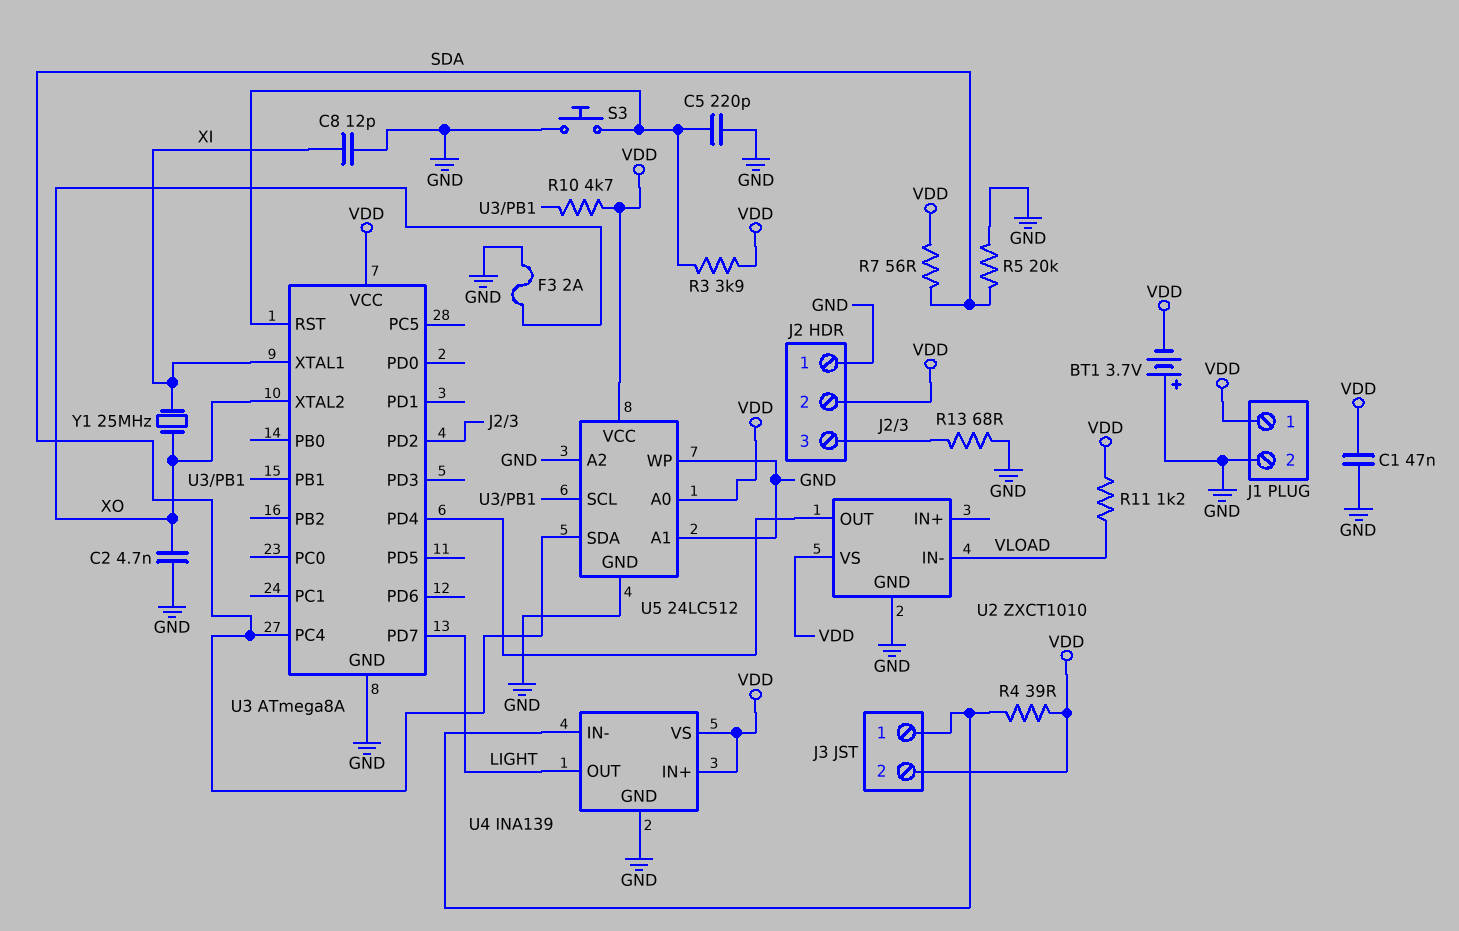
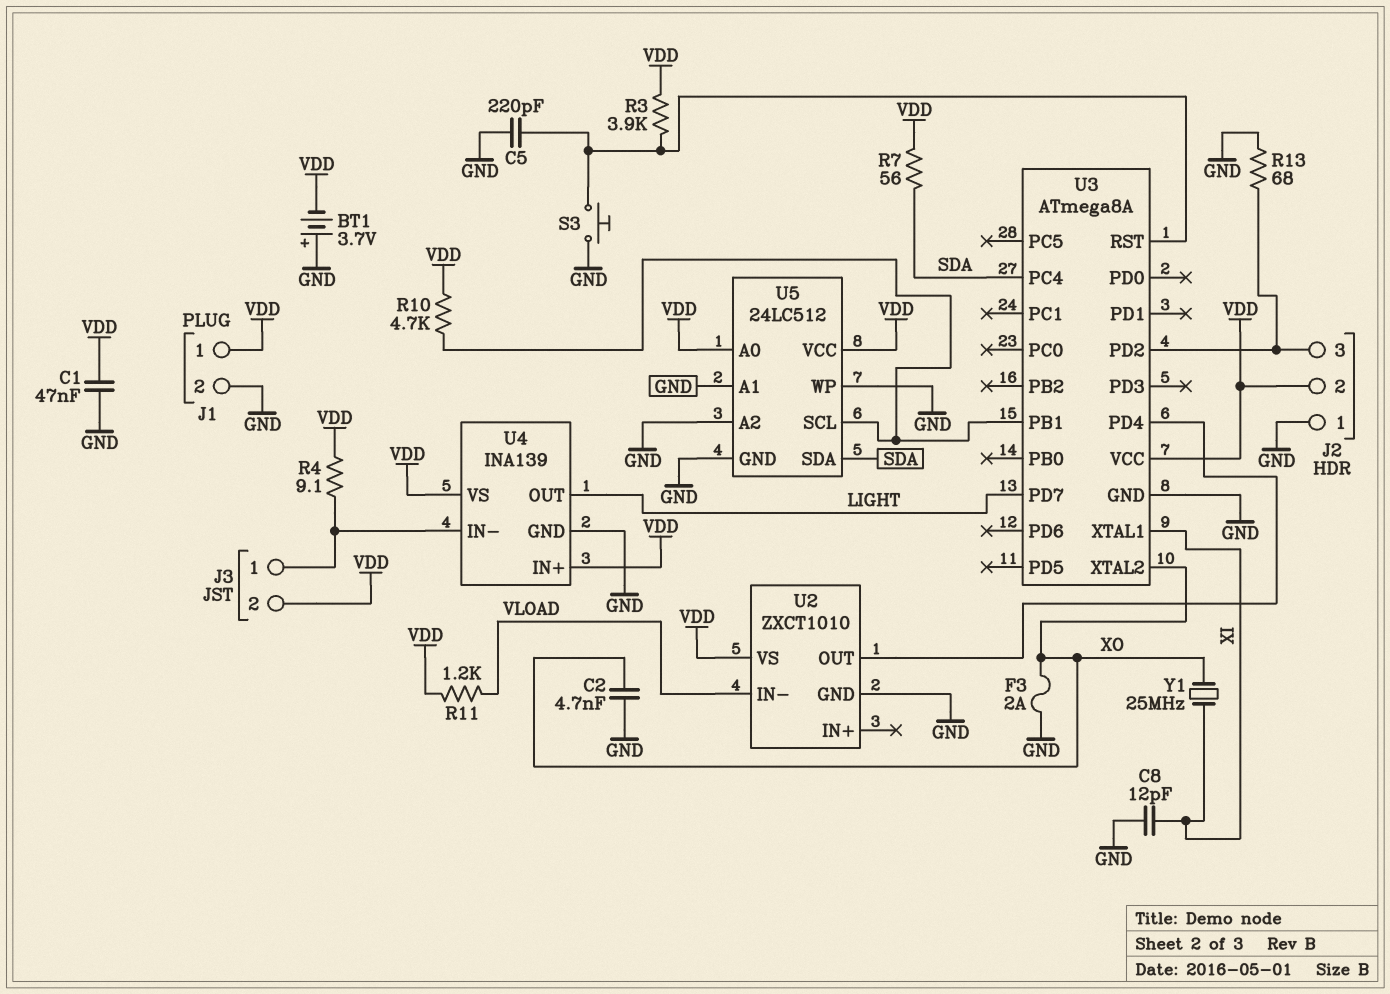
R4: 39 (J3/1, VDD) -> 9.1 (J3/1, VDD)
R5: 20k (GND, SDA) -> none

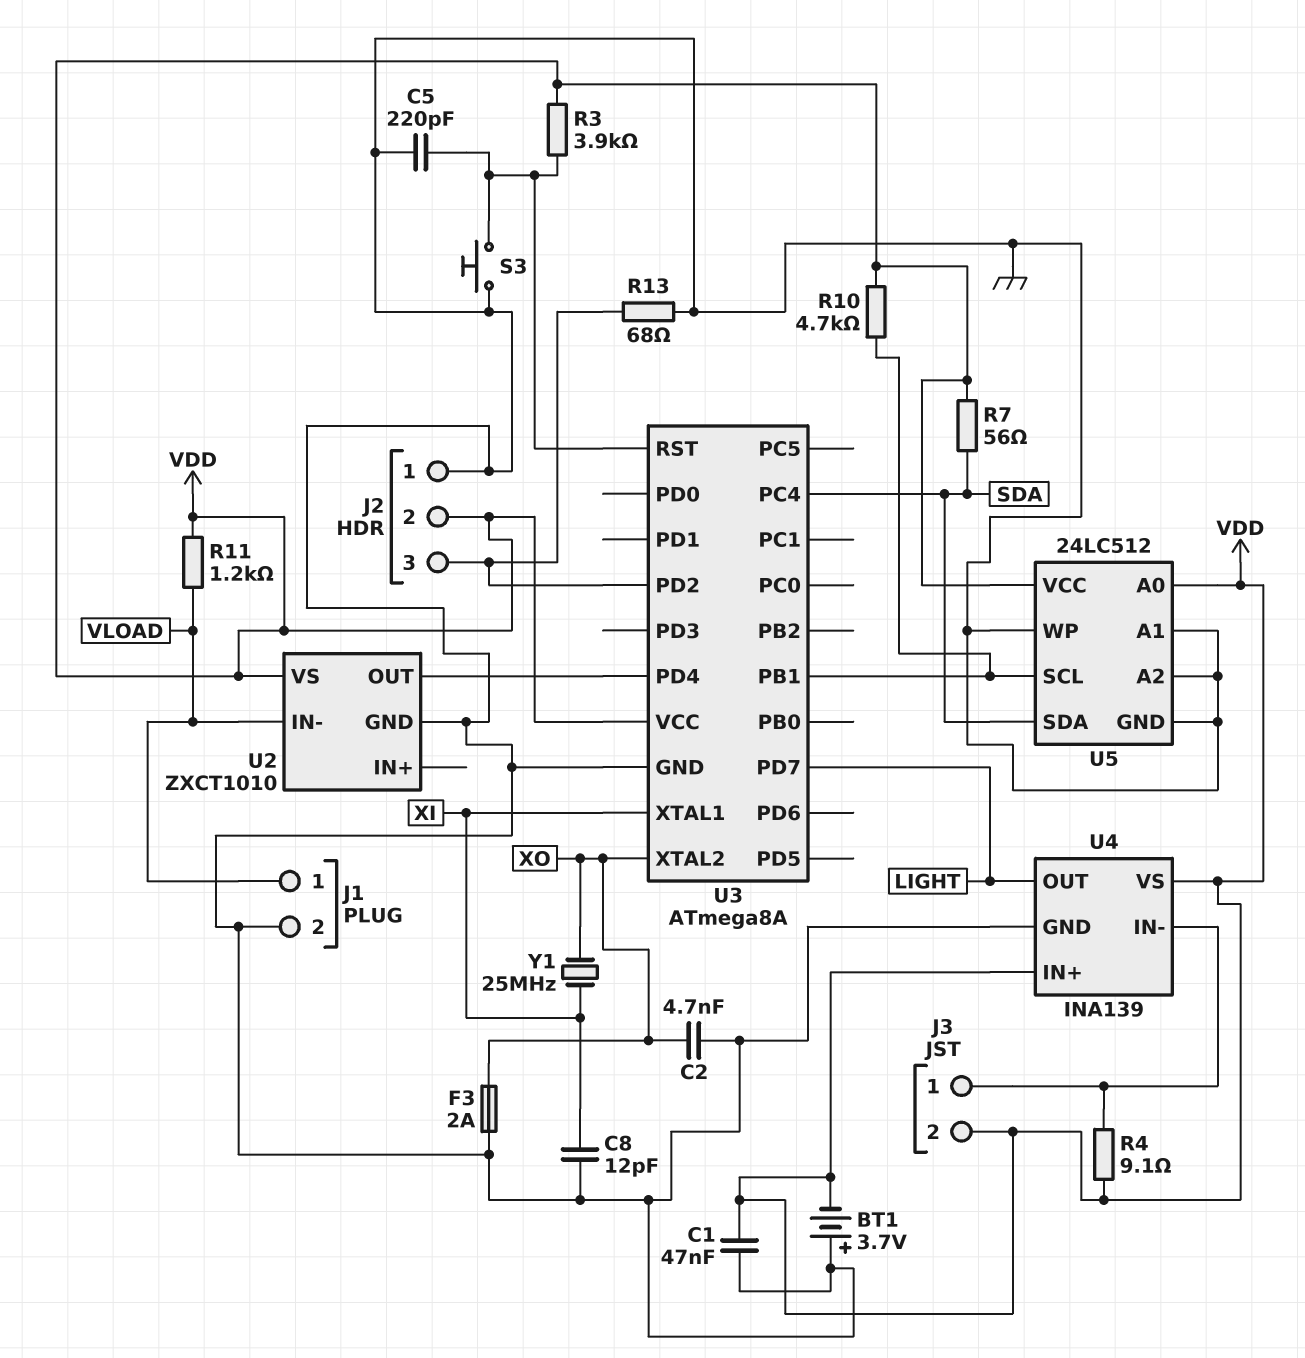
J1 pin 1: VDD -> VLOAD

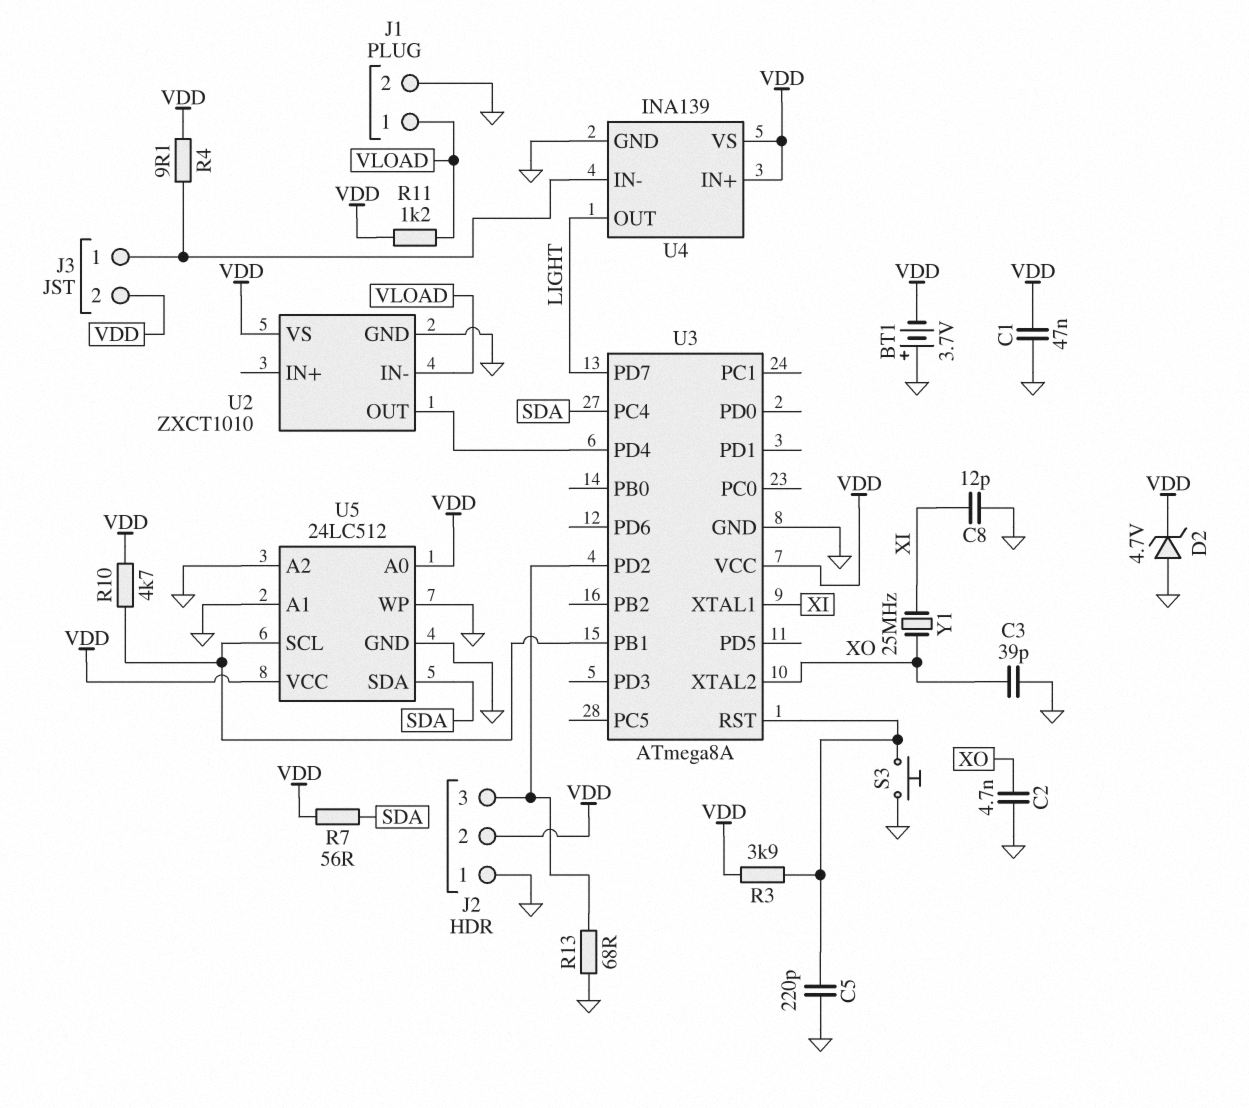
C3: none -> 39pF (GND, XO)
D2: none -> zener 4.7V (A GND, K VDD)
F3: 2A (GND, XO) -> none

